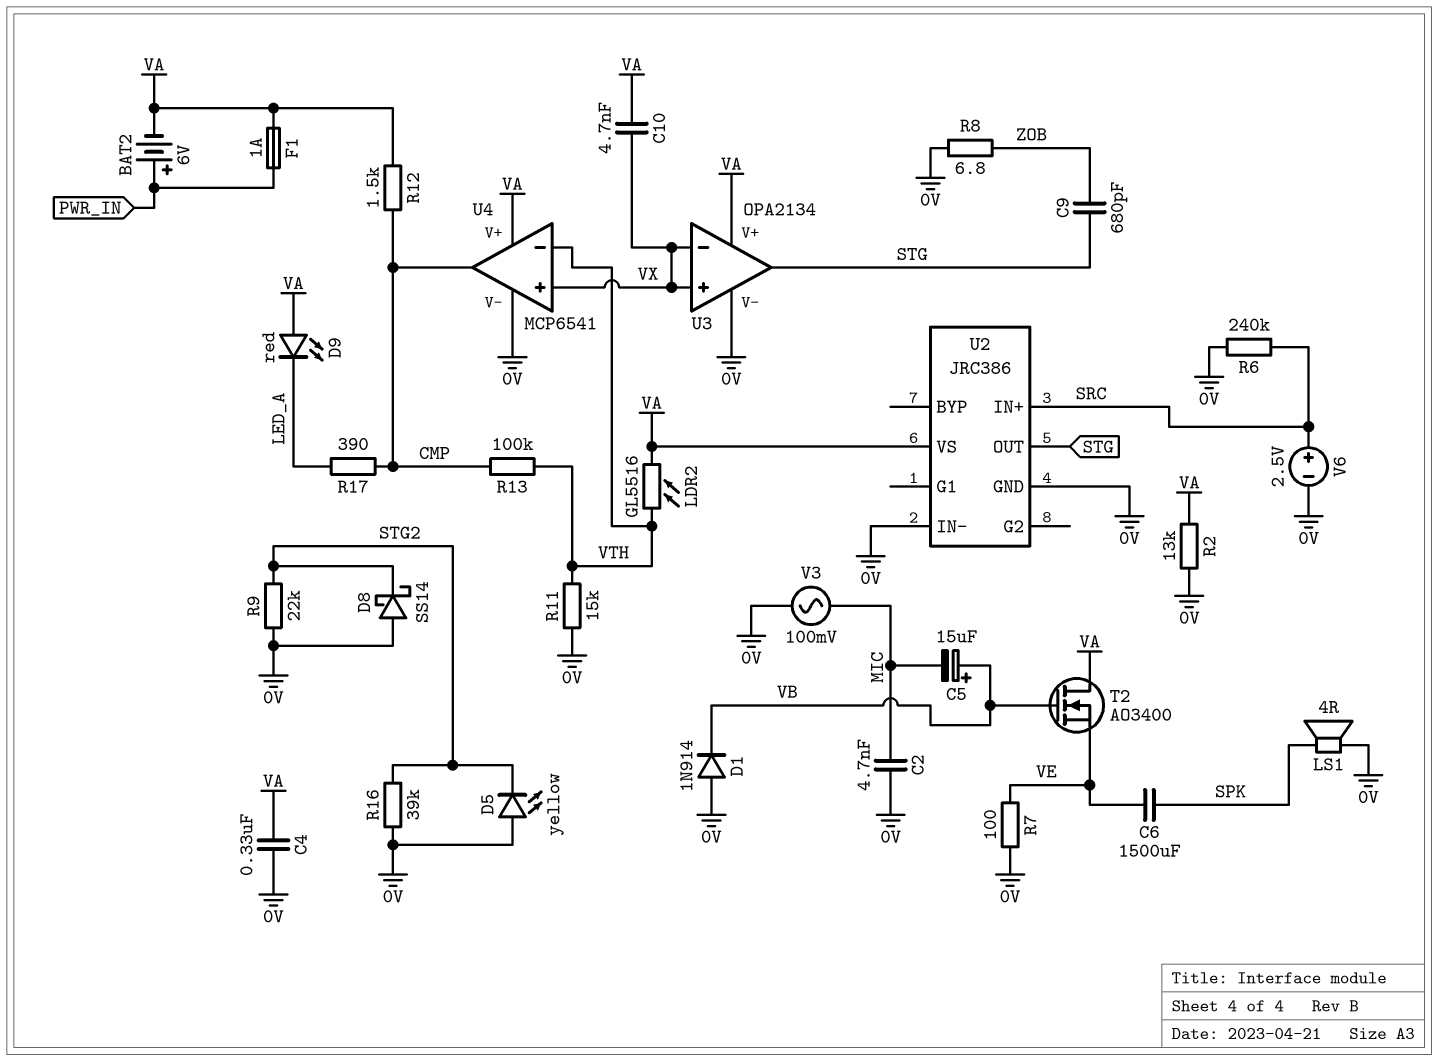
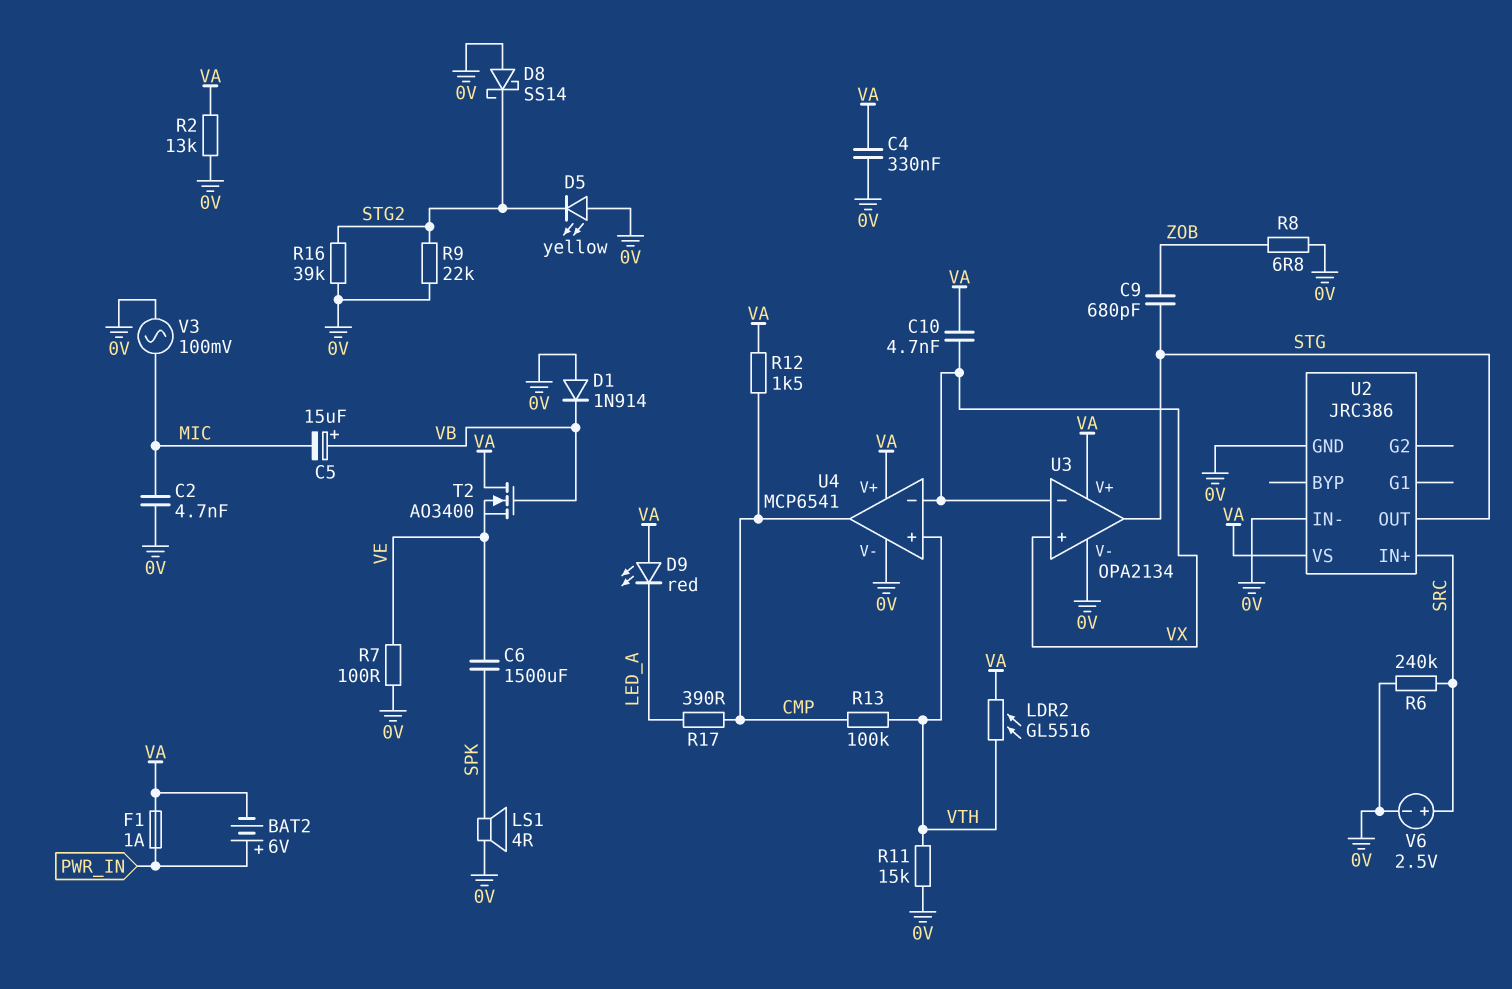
U4 pin in+: VX -> VTH
U4 pin in-: VTH -> VX

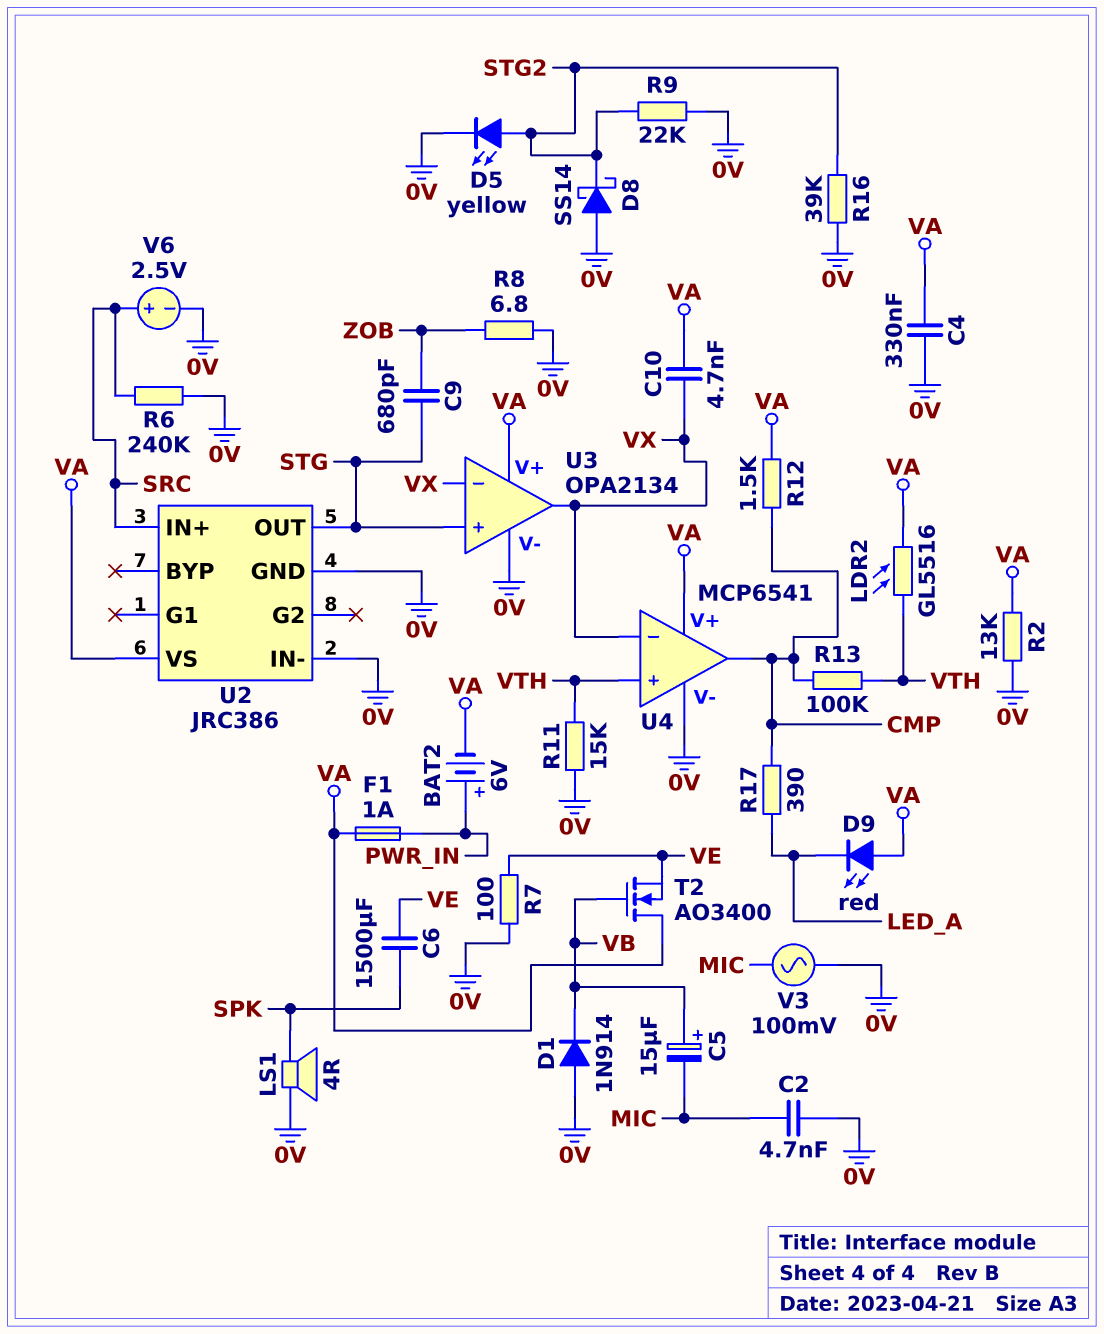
D5: LED yellow (A 0V, K STG2) -> LED yellow (A STG2, K 0V)
U3 pin in+: VX -> STG
U3 pin out: STG -> VX

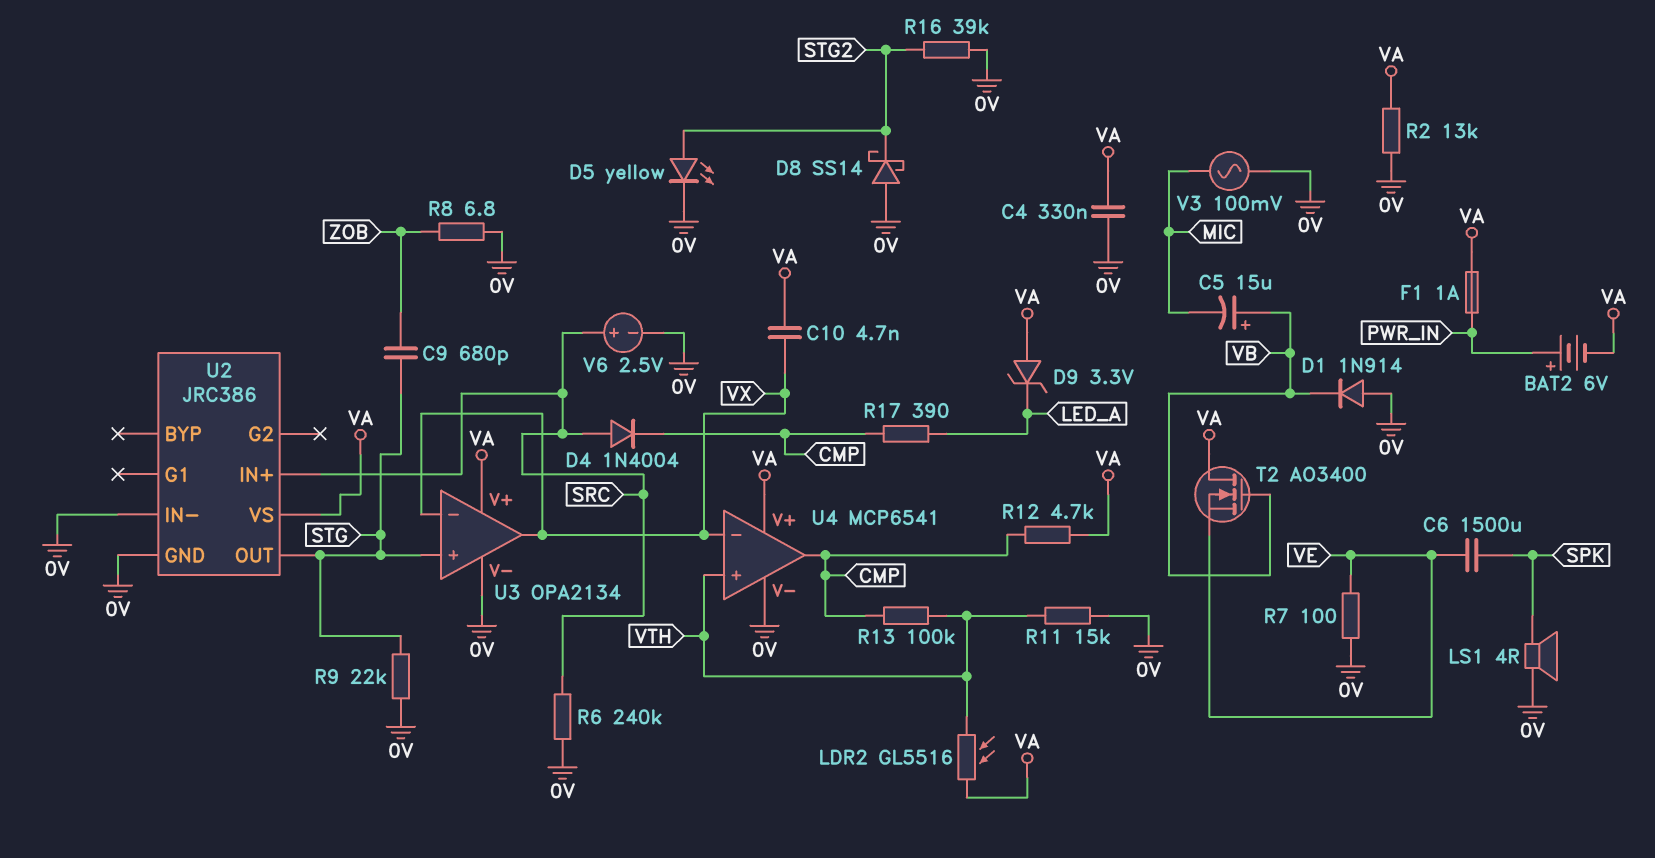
C2: 4.7nF (0V, MIC) -> none
D4: none -> diode 1N4004 (A SRC, K CMP)
D9: LED red (A VA, K LED_A) -> zener 3.3V (A VA, K LED_A)
R9: 22k (0V, STG2) -> 22k (0V, STG)
R12: 1.5k (CMP, VA) -> 4.7k (CMP, VA)

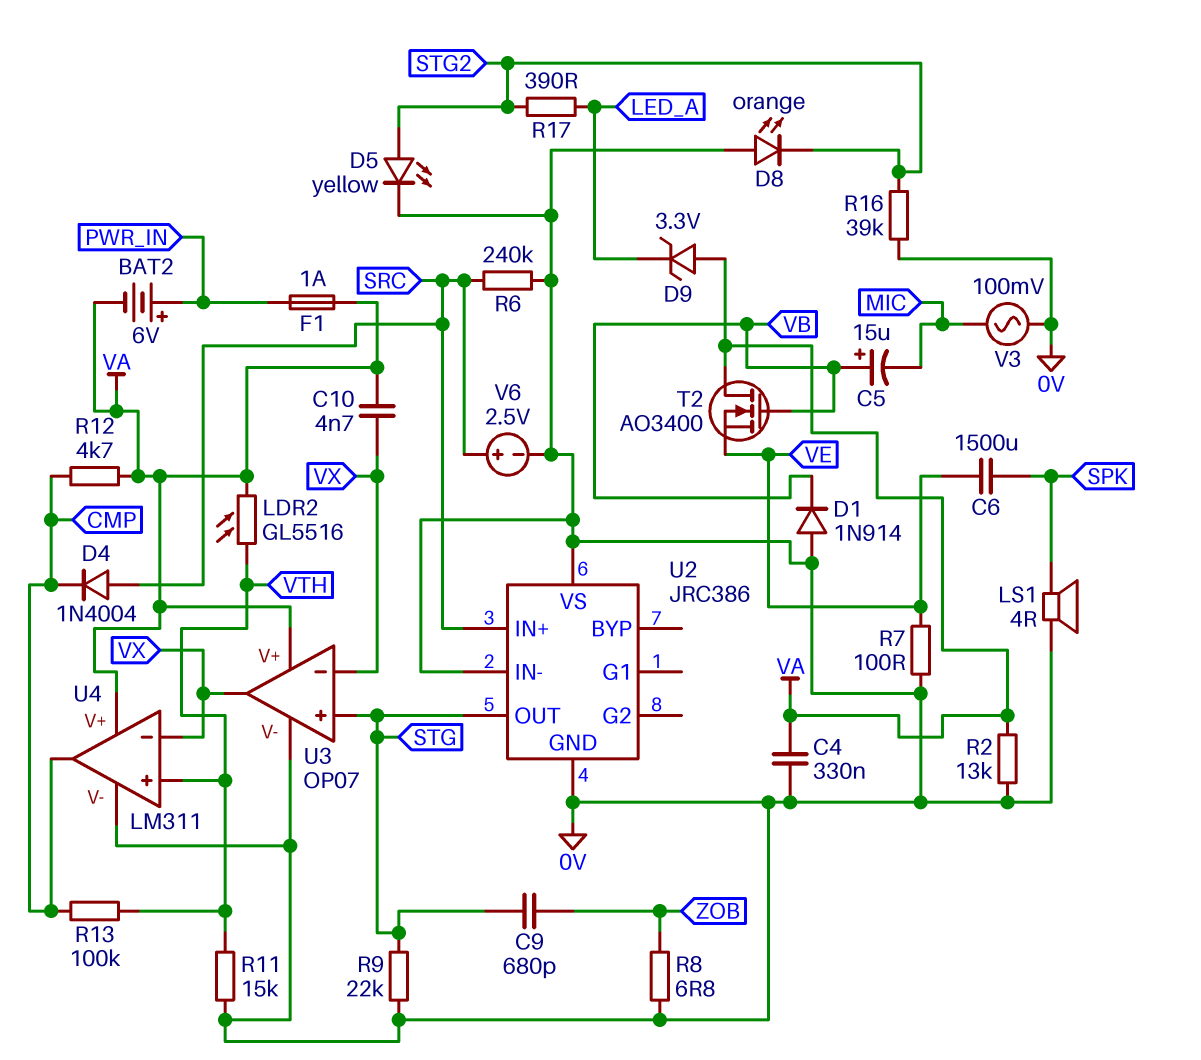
D8: schottky SS14 (A 0V, K STG2) -> LED orange (A 0V, K STG2)
R17: 390 (CMP, LED_A) -> 390 (LED_A, STG2)
U2 pin VS: VA -> 0V
U3: OPA2134 -> OP07
U4: MCP6541 -> LM311

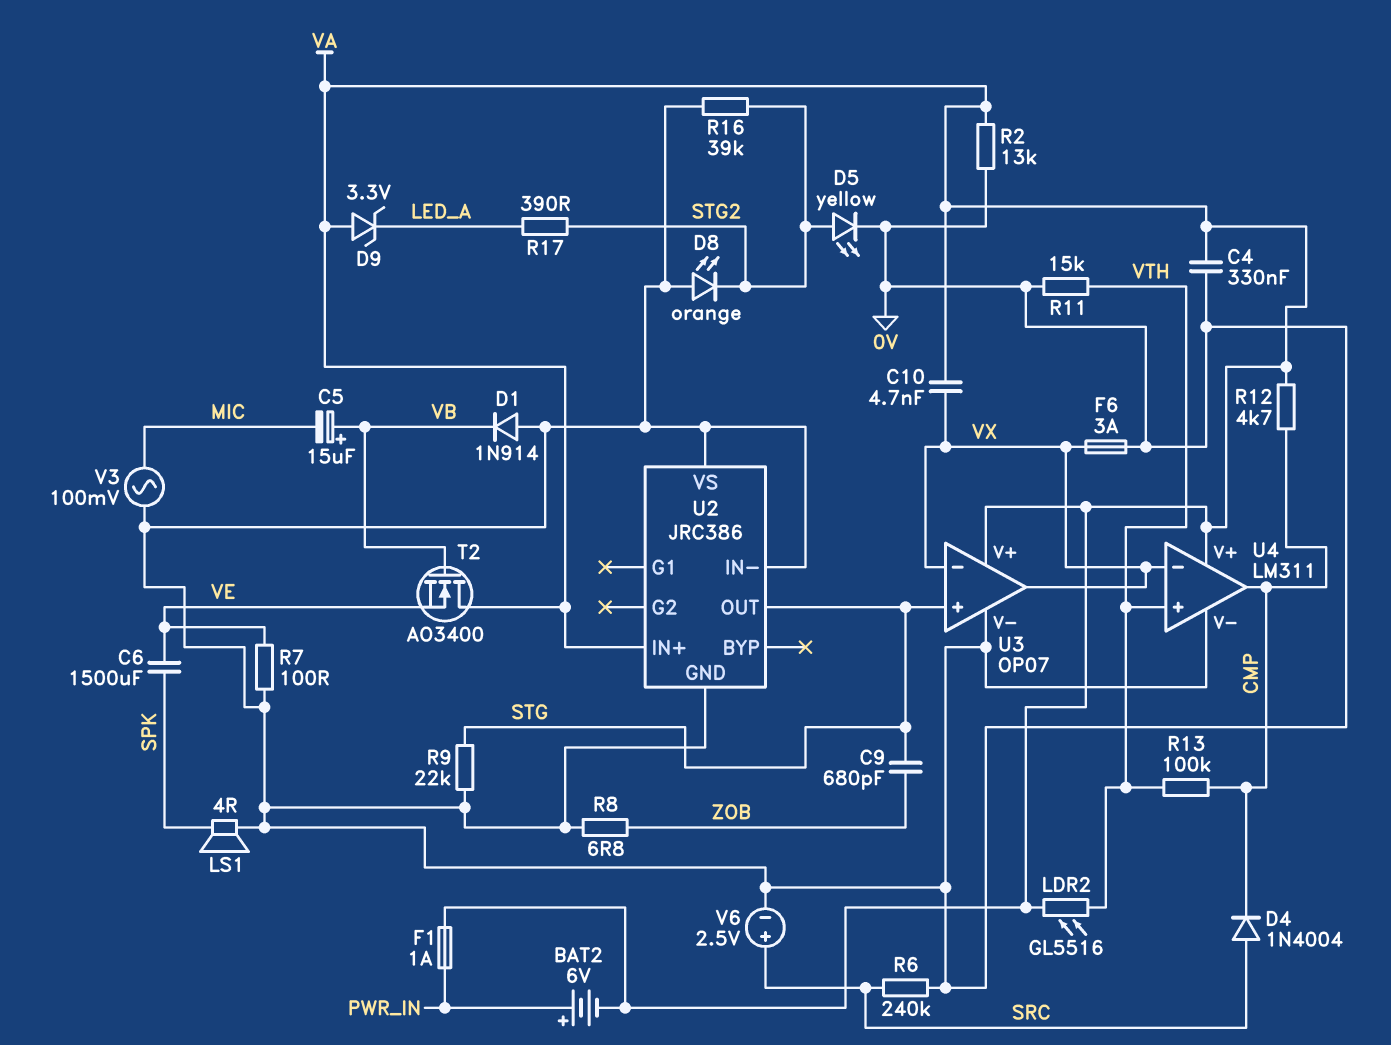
F6: none -> 3A (0V, VX)
U2 pin IN+: SRC -> VA

